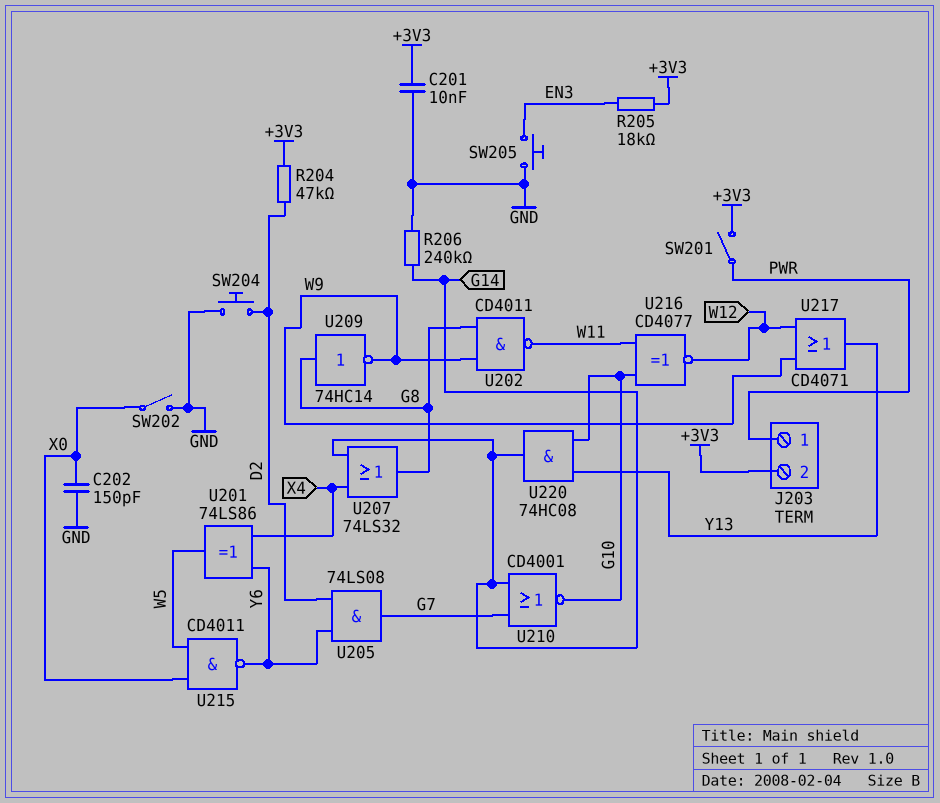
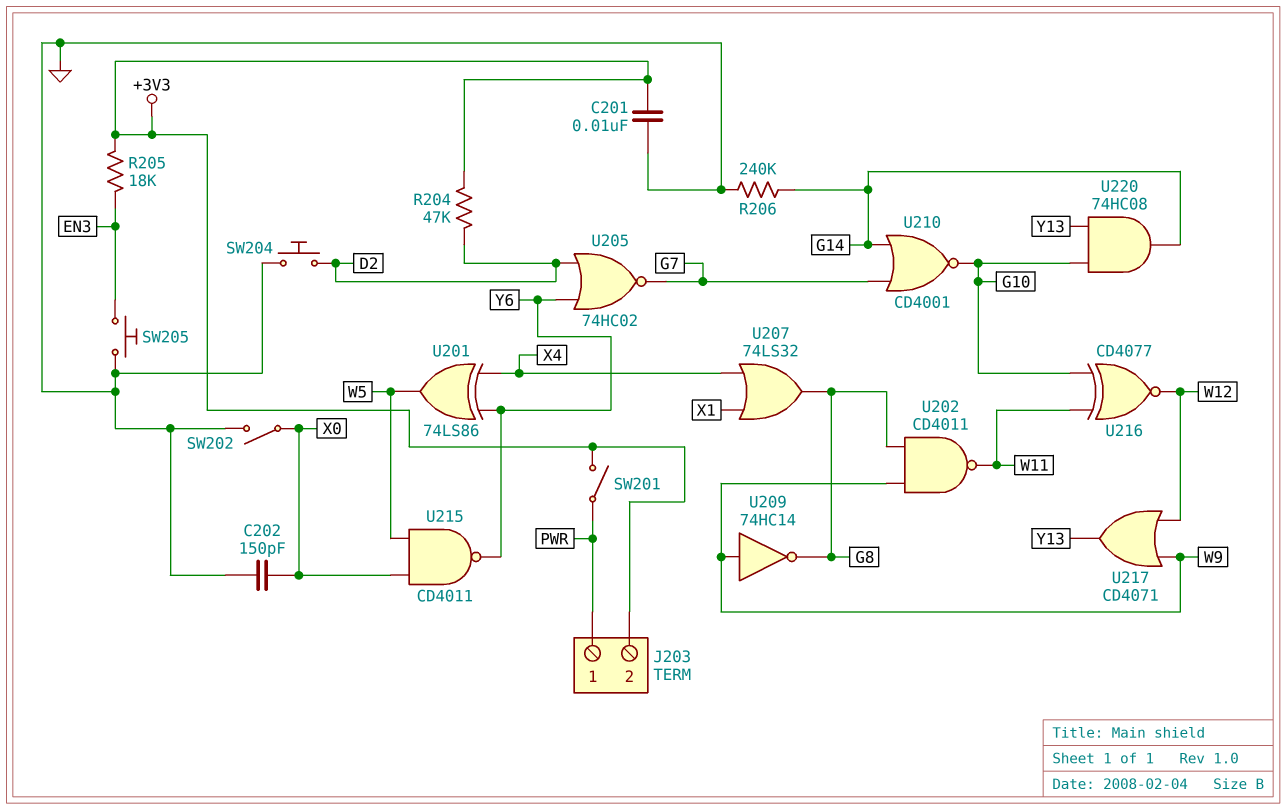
U205: AND 74LS08 (in D2, in Y6, out G7) -> NOR 74HC02 (in D2, in Y6, out G7)
U207: OR 74LS32 (in G14, in X4, out G8) -> OR 74LS32 (in X1, in X4, out G8)
U209: NOT 74HC14 (in G8, out W9) -> NOT 74HC14 (in W9, out G8)

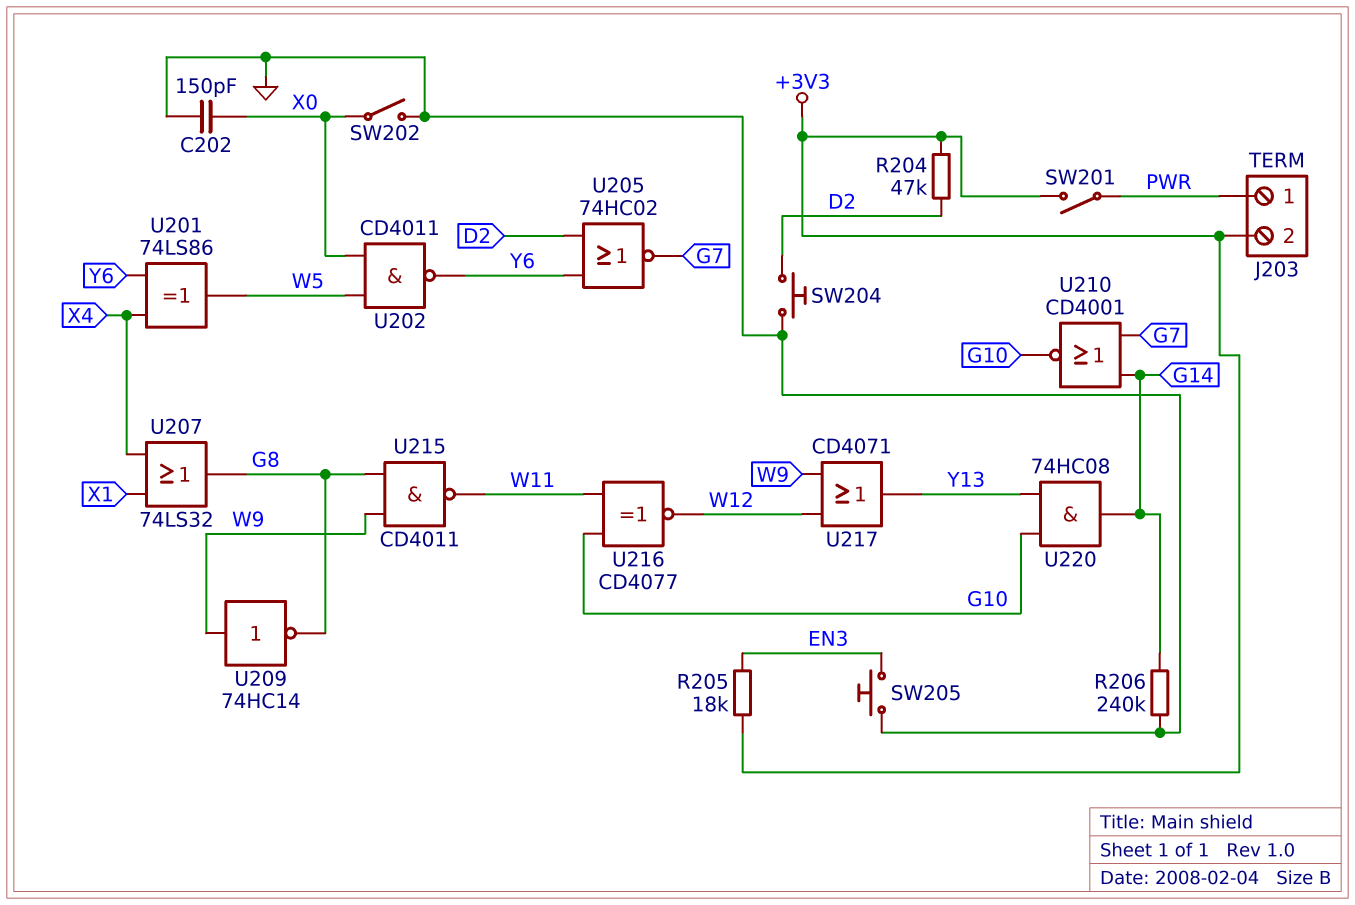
C201: 10nF (+3V3, GND) -> none
U202: NAND CD4011 (in G8, in W9, out W11) -> NAND CD4011 (in W5, in X0, out Y6)
U215: NAND CD4011 (in W5, in X0, out Y6) -> NAND CD4011 (in G8, in W9, out W11)

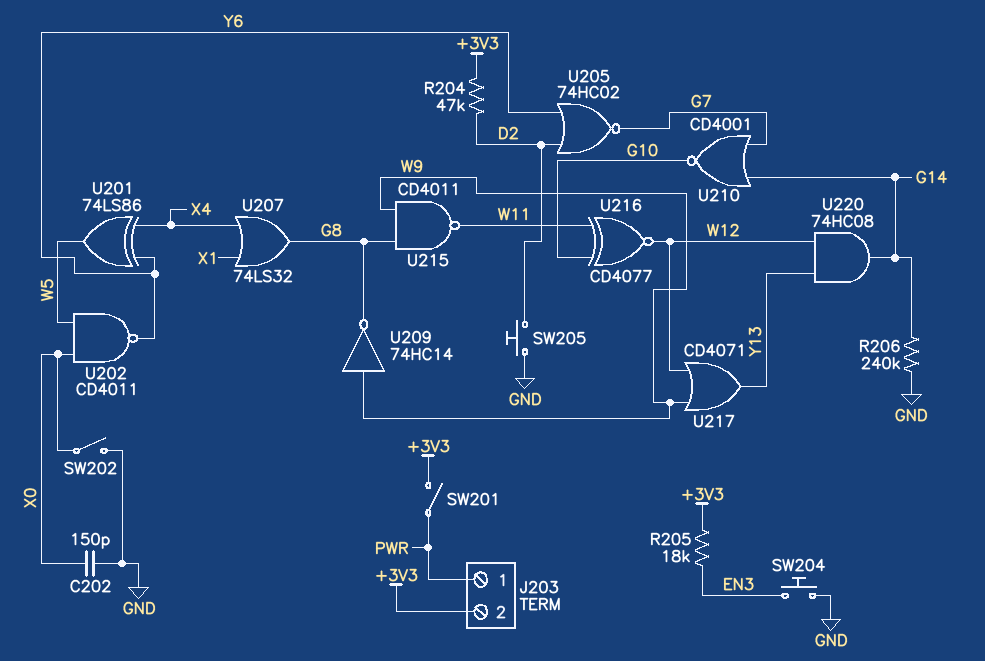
SW204: button (D2, GND) -> button (EN3, GND)
SW205: button (EN3, GND) -> button (D2, GND)
U220: AND 74HC08 (in G10, in Y13, out G14) -> AND 74HC08 (in W12, in Y13, out G14)

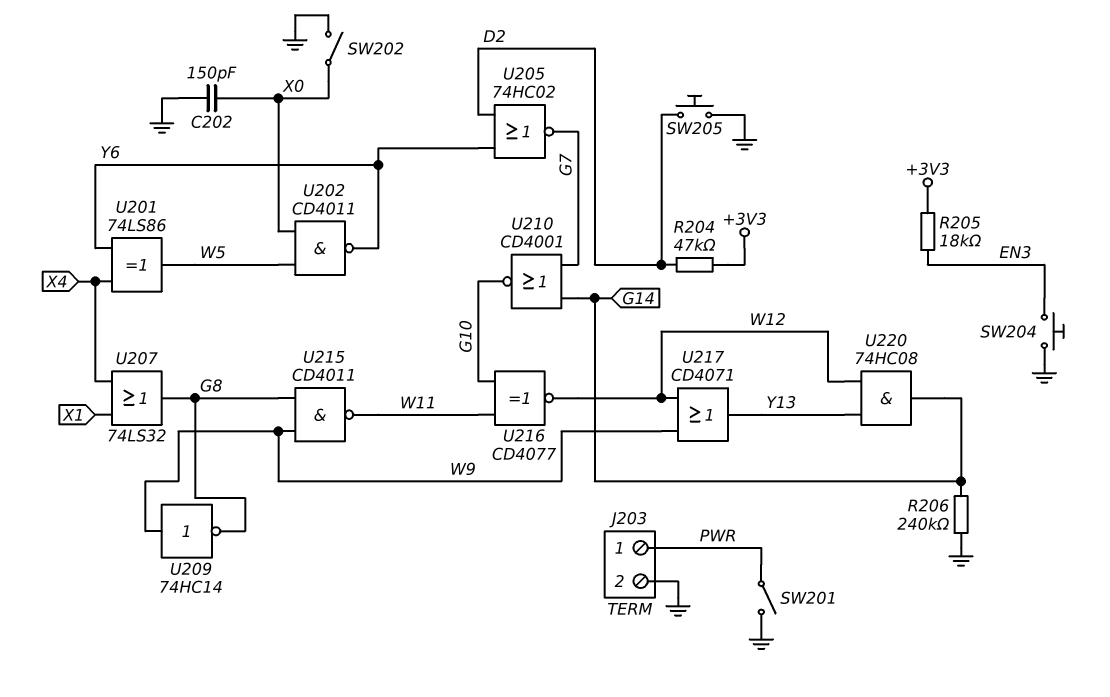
J203 pin 2: +3V3 -> GND
SW201: switch (+3V3, PWR) -> switch (GND, PWR)

